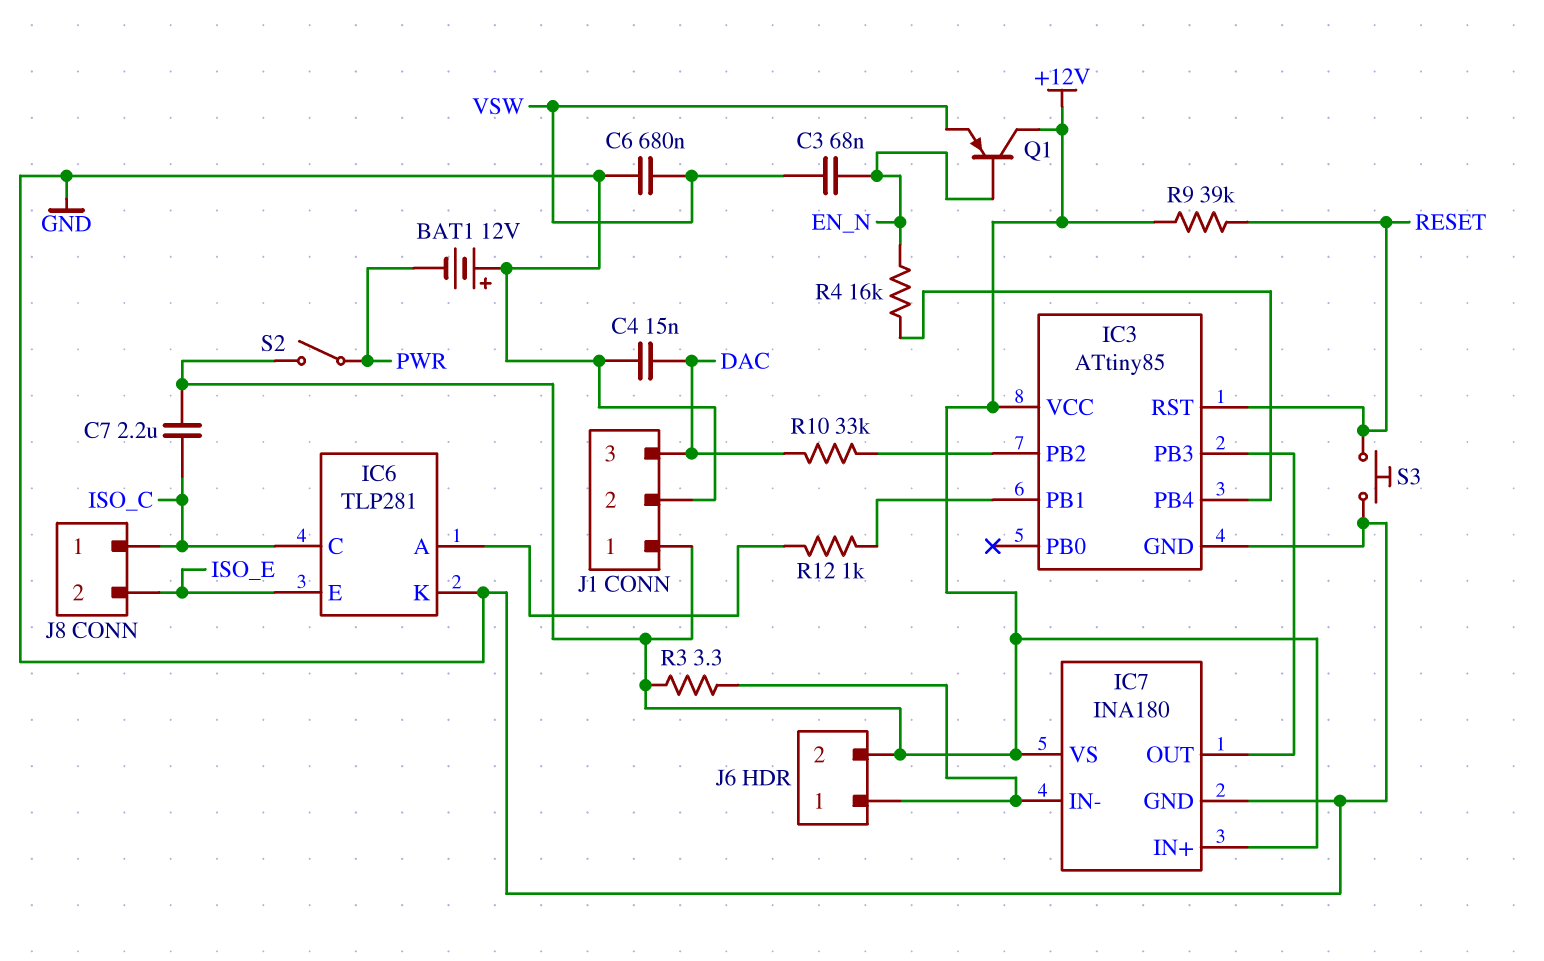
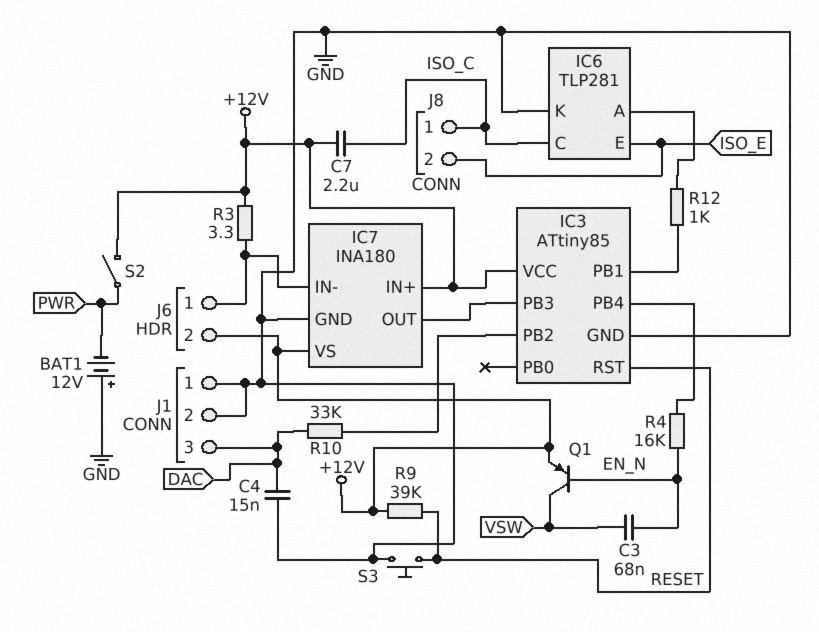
C6: 680nF (GND, VSW) -> none
J1 pin 1: +12V -> GND
Q1: PNP (B EN_N, C +12V, E VSW) -> PNP (B EN_N, C VSW, E +12V)

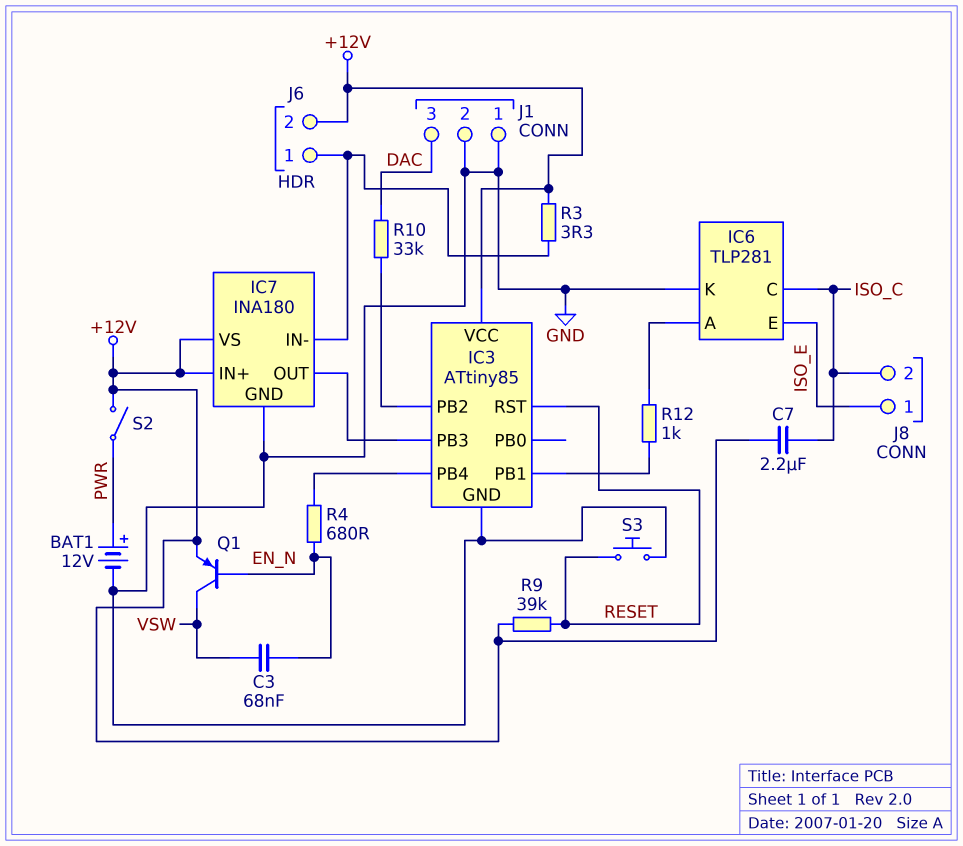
BAT1: 12V (plus GND, minus PWR) -> 12V (plus PWR, minus GND)
C4: 15nF (DAC, GND) -> none
J8 pin 1: ISO_C -> ISO_E
J8 pin 2: ISO_E -> ISO_C
R4: 16k (EN_N, IC3/PB4) -> 680 (EN_N, IC3/PB4)

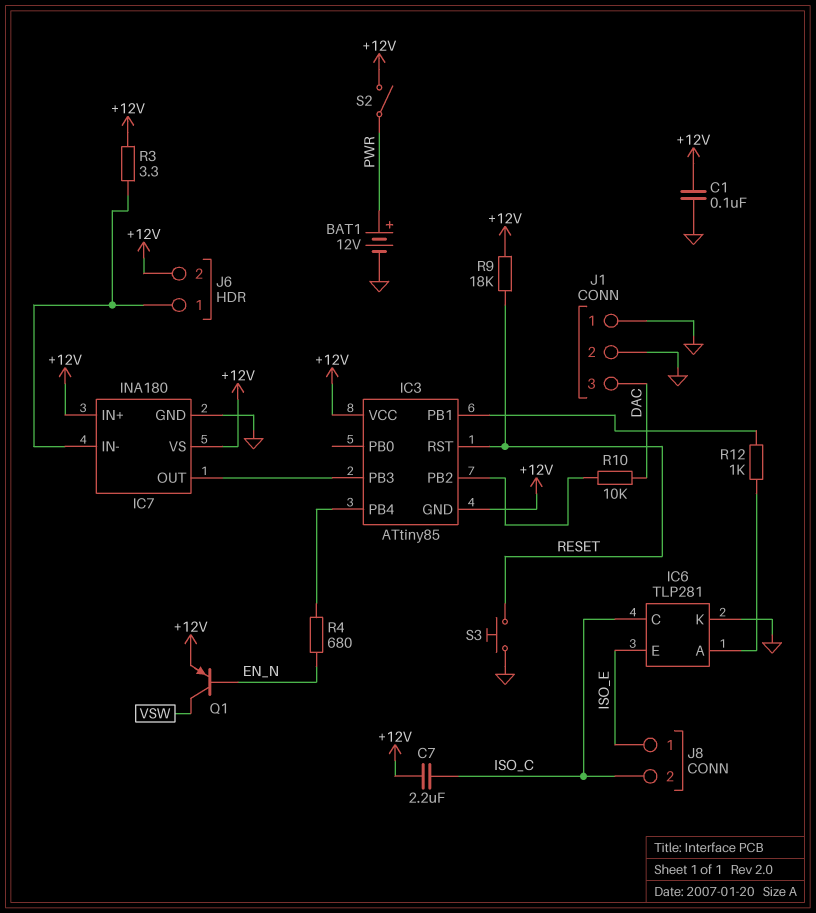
C1: none -> 100nF (+12V, GND)
C3: 68nF (EN_N, VSW) -> none
IC3 pin GND: GND -> +12V
R9: 39k (+12V, RESET) -> 18k (+12V, RESET)
R10: 33k (DAC, IC3/PB2) -> 10k (DAC, IC3/PB2)

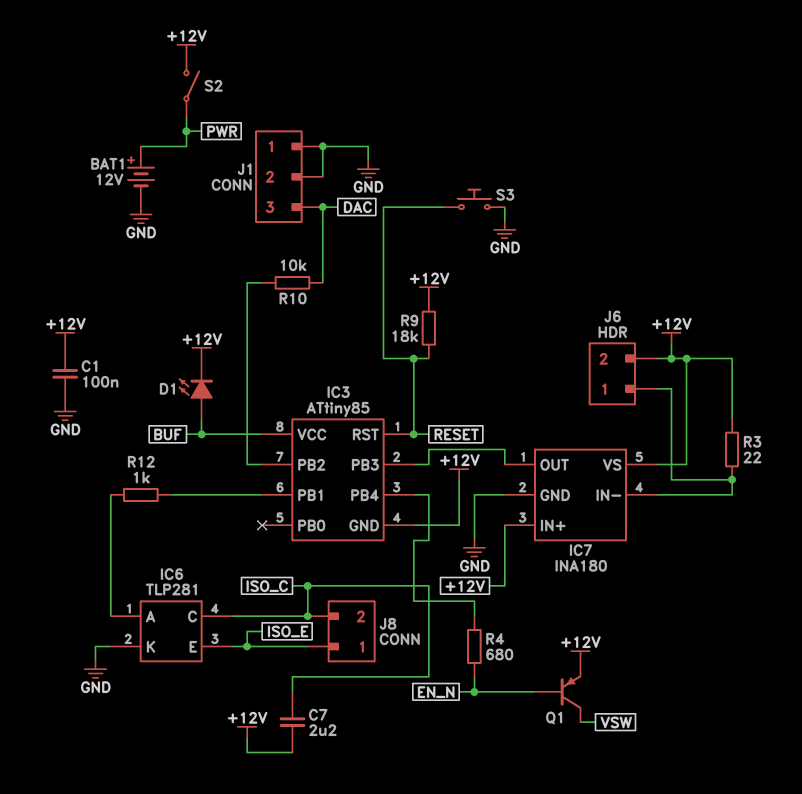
D1: none -> LED (A BUF, K +12V)
IC3 pin VCC: +12V -> BUF
R3: 3.3 (+12V, IC7/IN-) -> 22 (+12V, IC7/IN-)

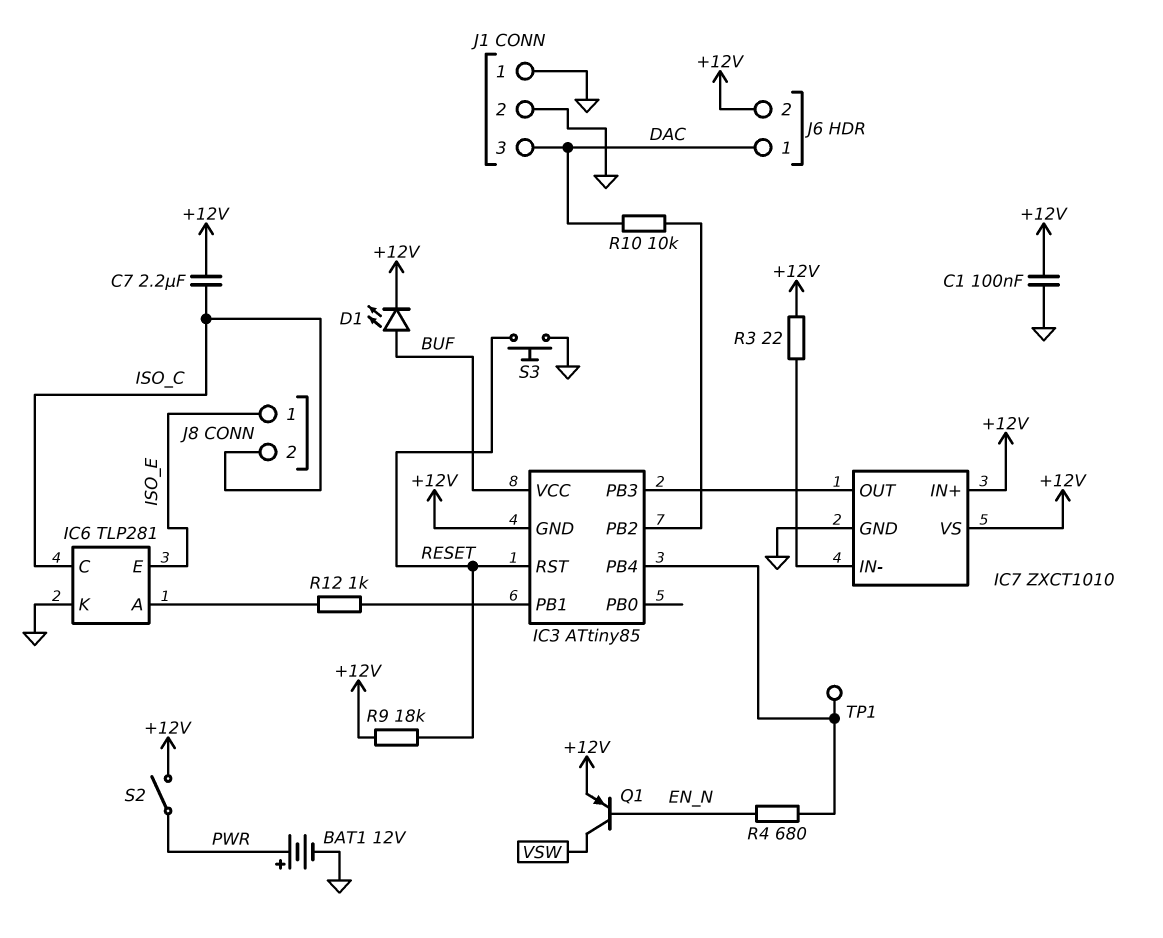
IC7: INA180 -> ZXCT1010
J6 pin 1: IC7/IN- -> DAC
TP1: none -> test point (IC3/PB4)

